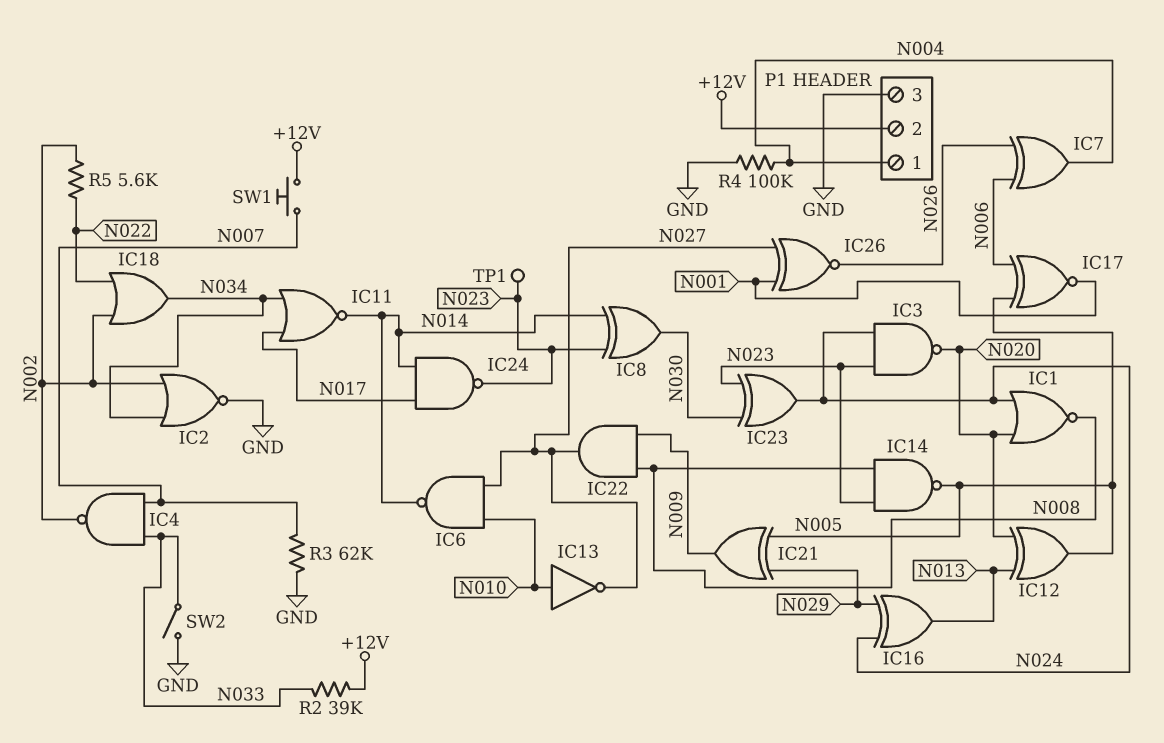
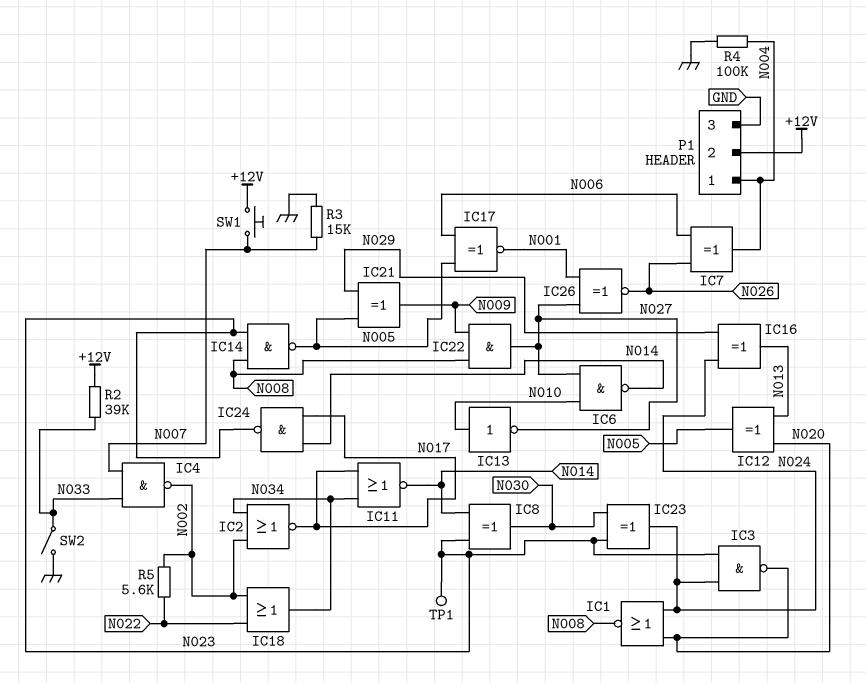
IC2: NOR (in N002, in N034, out GND) -> NOR (in N002, in N034, out N017)
R3: 62k (GND, N007) -> 15k (GND, N007)

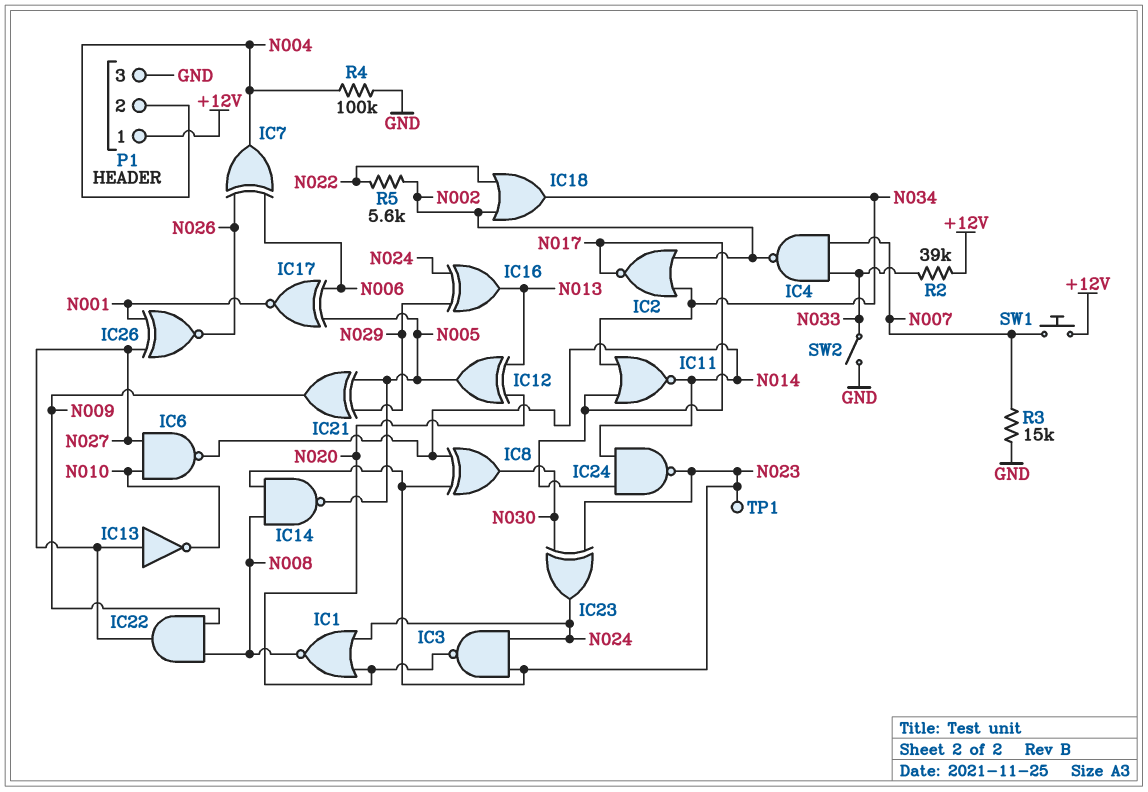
IC13: NOT (in N010, out N027) -> NOT (in N027, out N010)
P1 pin 1: N004 -> +12V
P1 pin 2: +12V -> N004

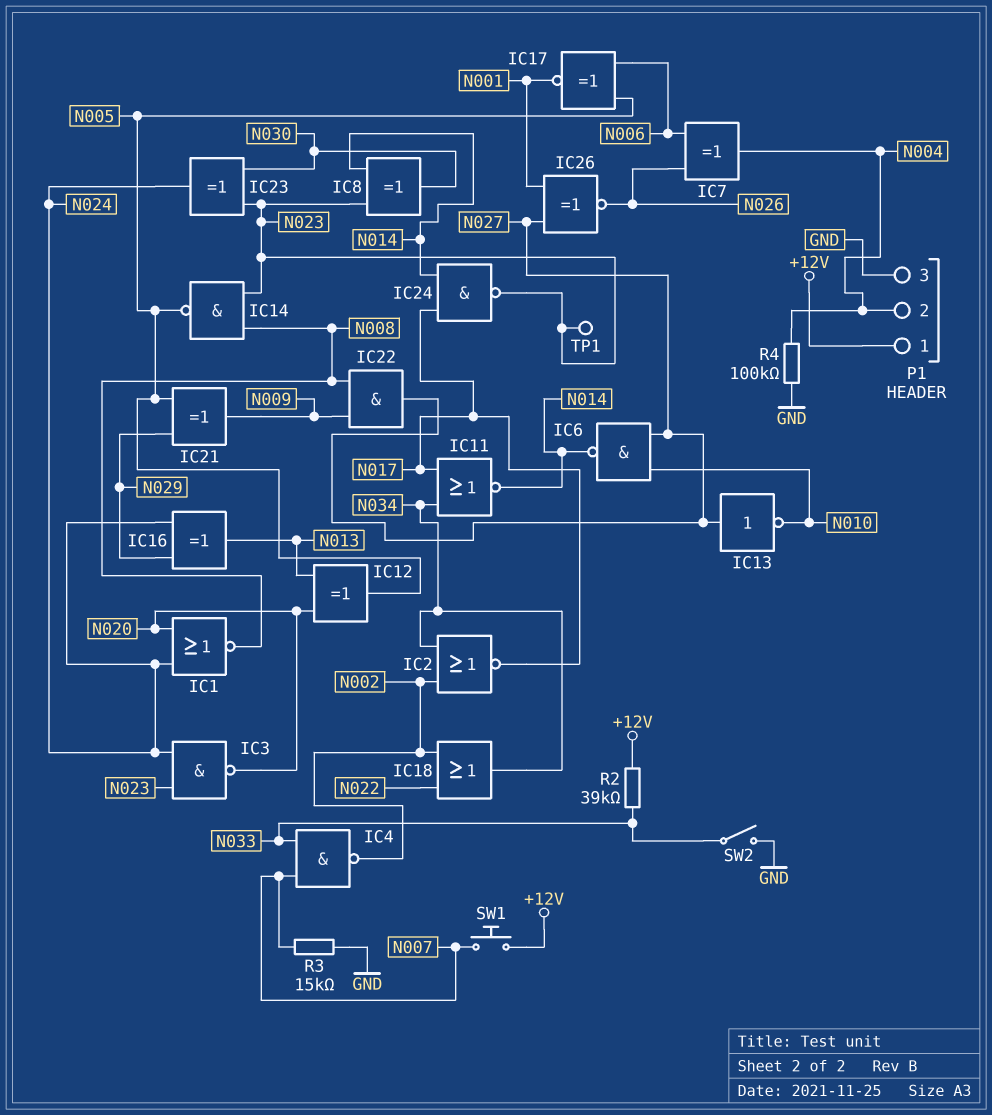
R5: 5.6k (N002, N022) -> none

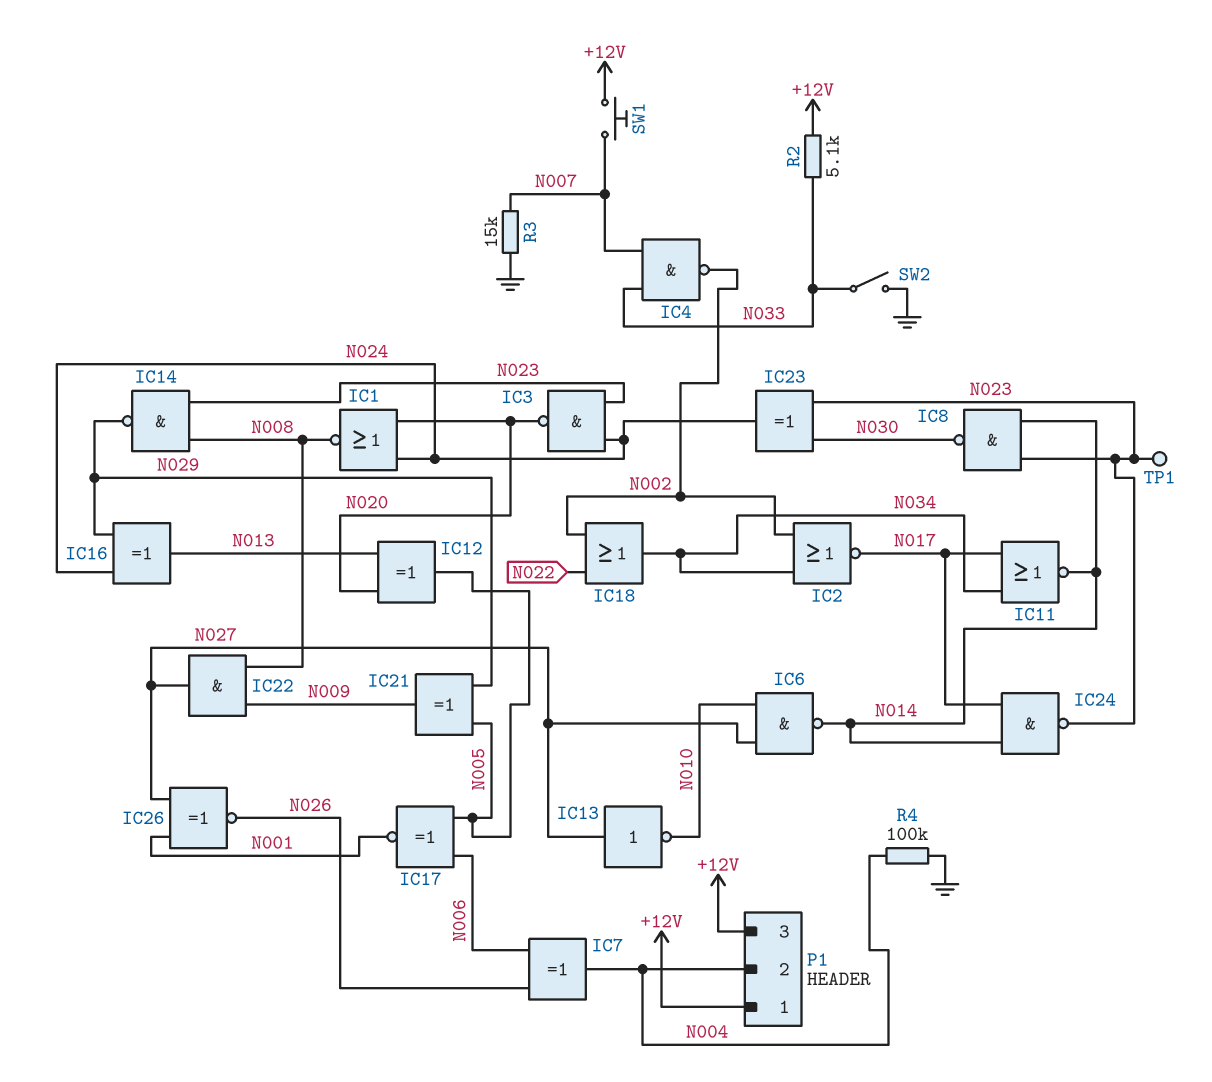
IC8: XOR (in N014, in N023, out N030) -> NAND (in N014, in N023, out N030)
IC14: NAND (in N008, in N023, out N005) -> NAND (in N008, in N023, out N029)
P1 pin 3: GND -> +12V
R2: 39k (+12V, N033) -> 5.1k (+12V, N033)

